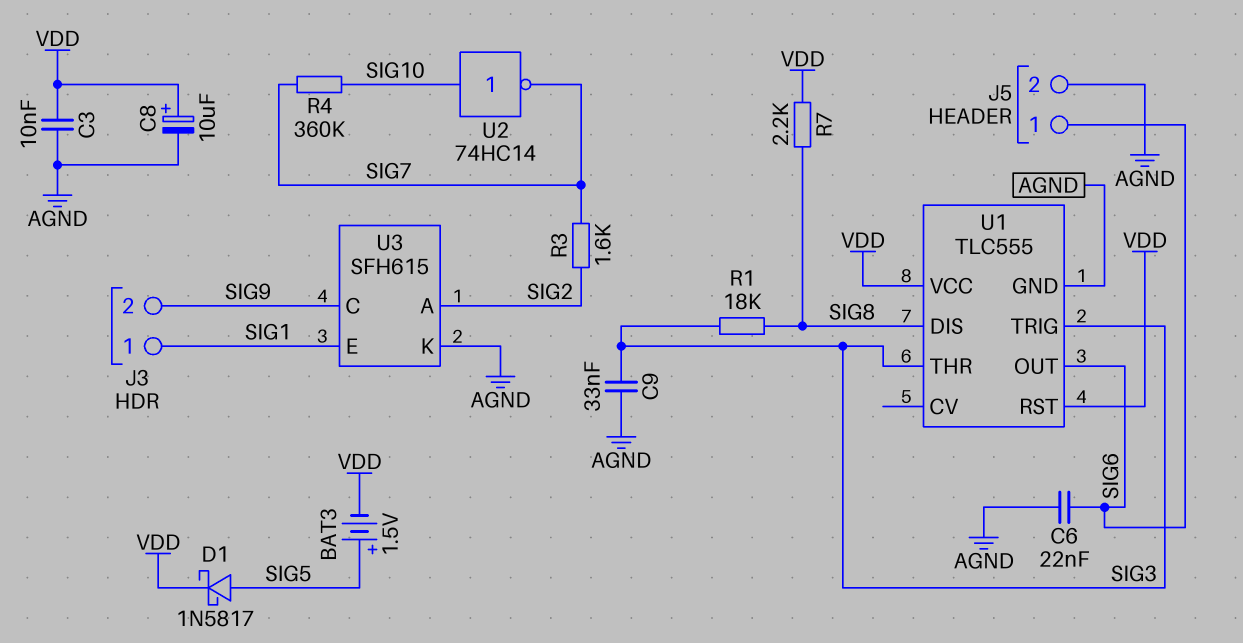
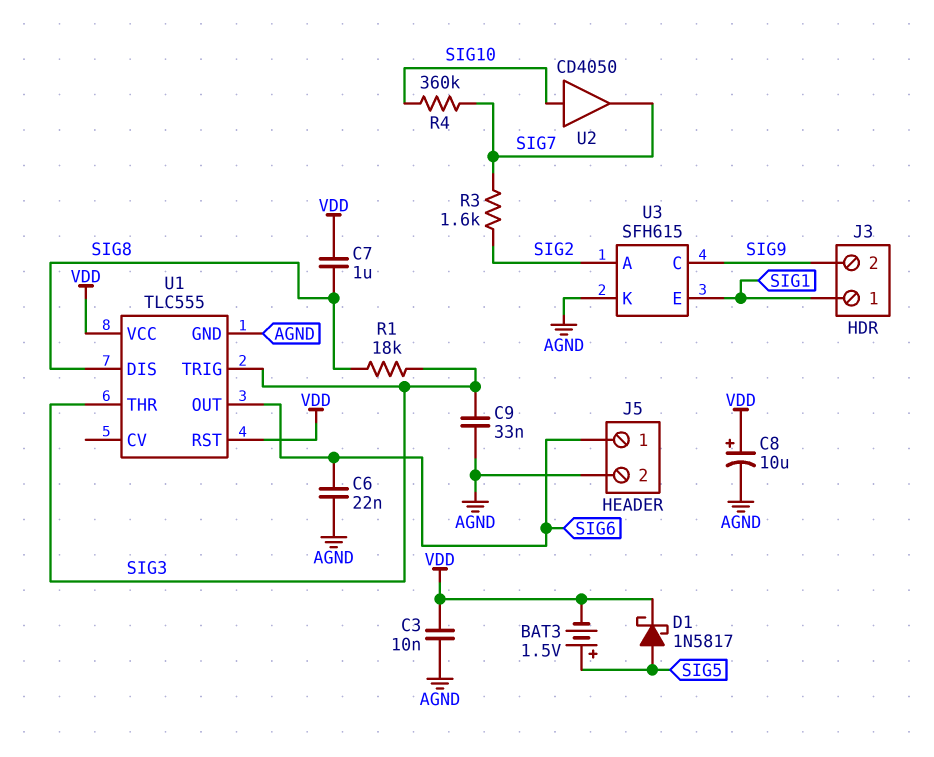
C7: none -> 1uF (SIG8, VDD)
R7: 2.2k (SIG8, VDD) -> none
U2: NOT 74HC14 (in SIG10, out SIG7) -> buffer CD4050 (in SIG10, out SIG7)

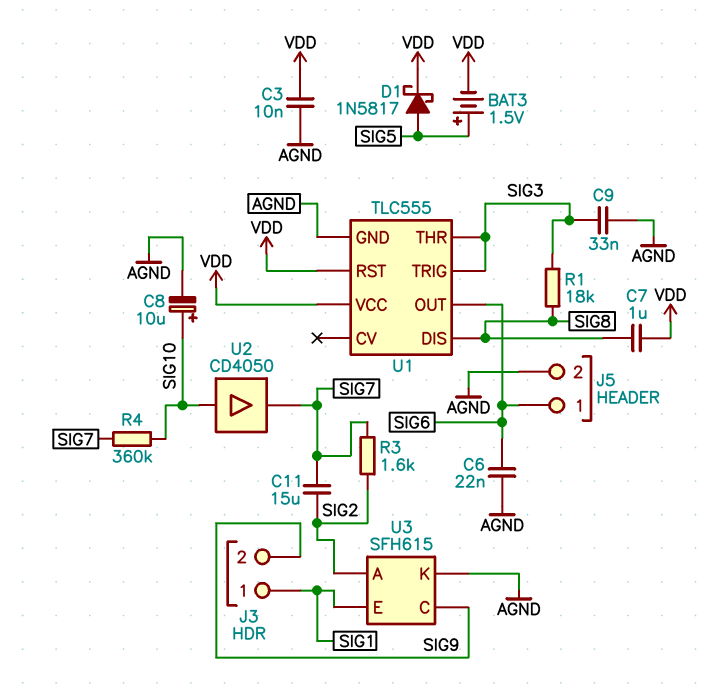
C8: 10uF (plus VDD, minus AGND) -> 10uF (plus SIG10, minus AGND)
C11: none -> 15uF (SIG2, SIG7)

